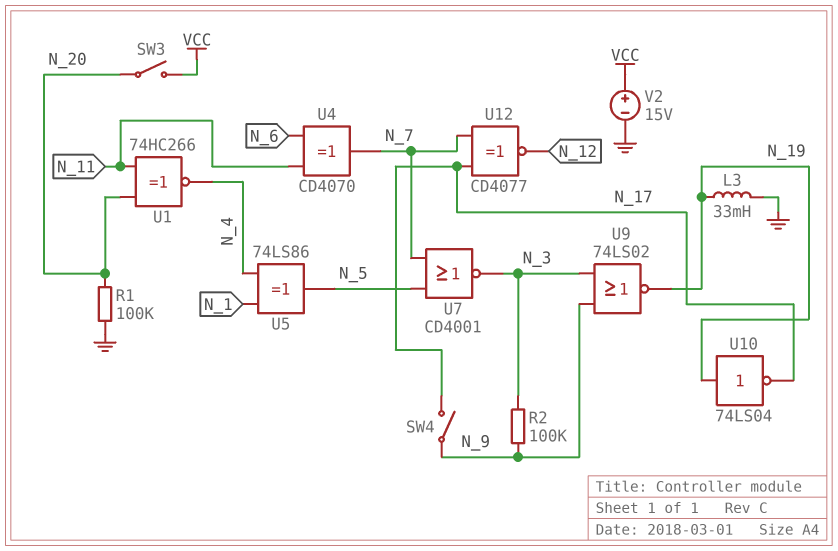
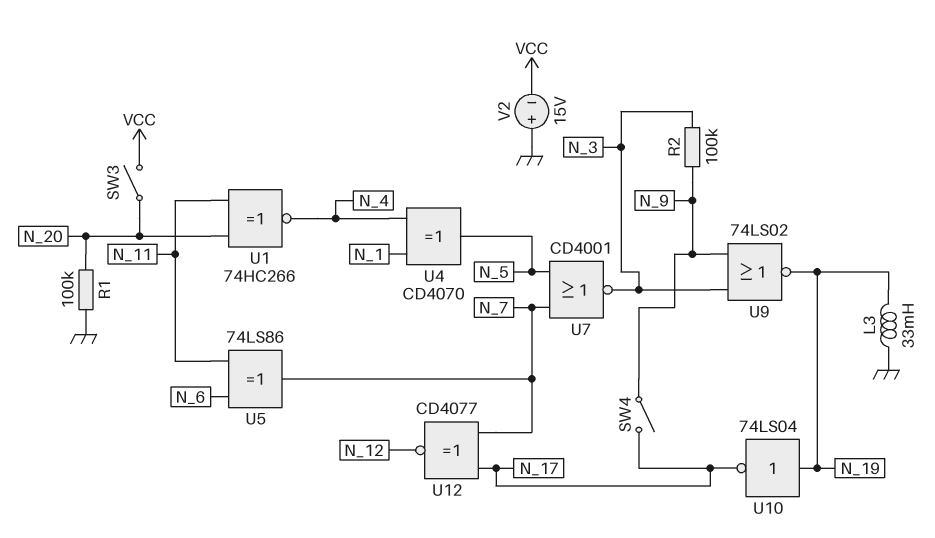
U4: XOR CD4070 (in N_6, in N_11, out N_7) -> XOR CD4070 (in N_1, in N_4, out N_5)
U5: XOR 74LS86 (in N_1, in N_4, out N_5) -> XOR 74LS86 (in N_6, in N_11, out N_7)
V2: 15V (plus VCC, minus GND) -> 15V (plus GND, minus VCC)

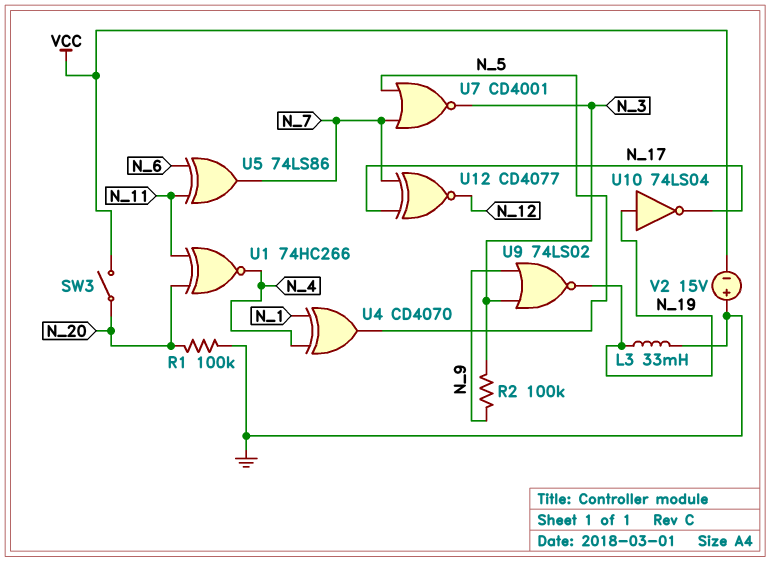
SW4: switch (N_9, N_17) -> none

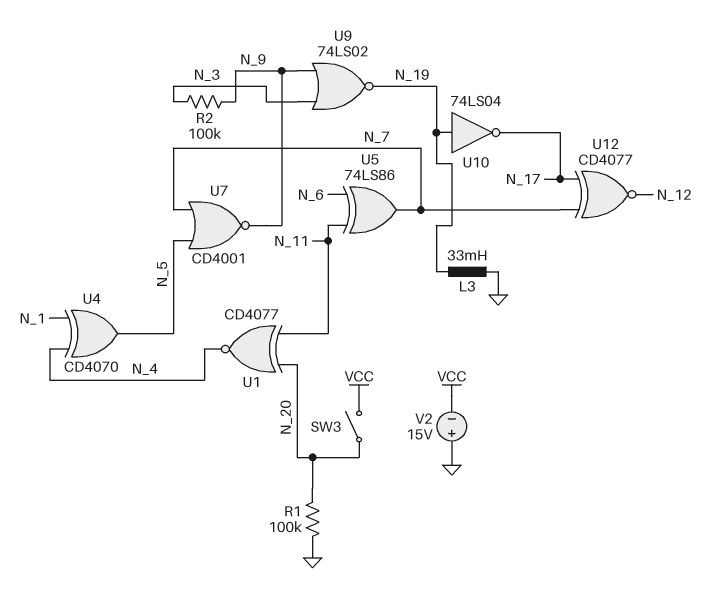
U1: XNOR 74HC266 (in N_11, in N_20, out N_4) -> XNOR CD4077 (in N_11, in N_20, out N_4)
U7: NOR CD4001 (in N_5, in N_7, out N_3) -> NOR CD4001 (in N_5, in N_7, out N_9)

